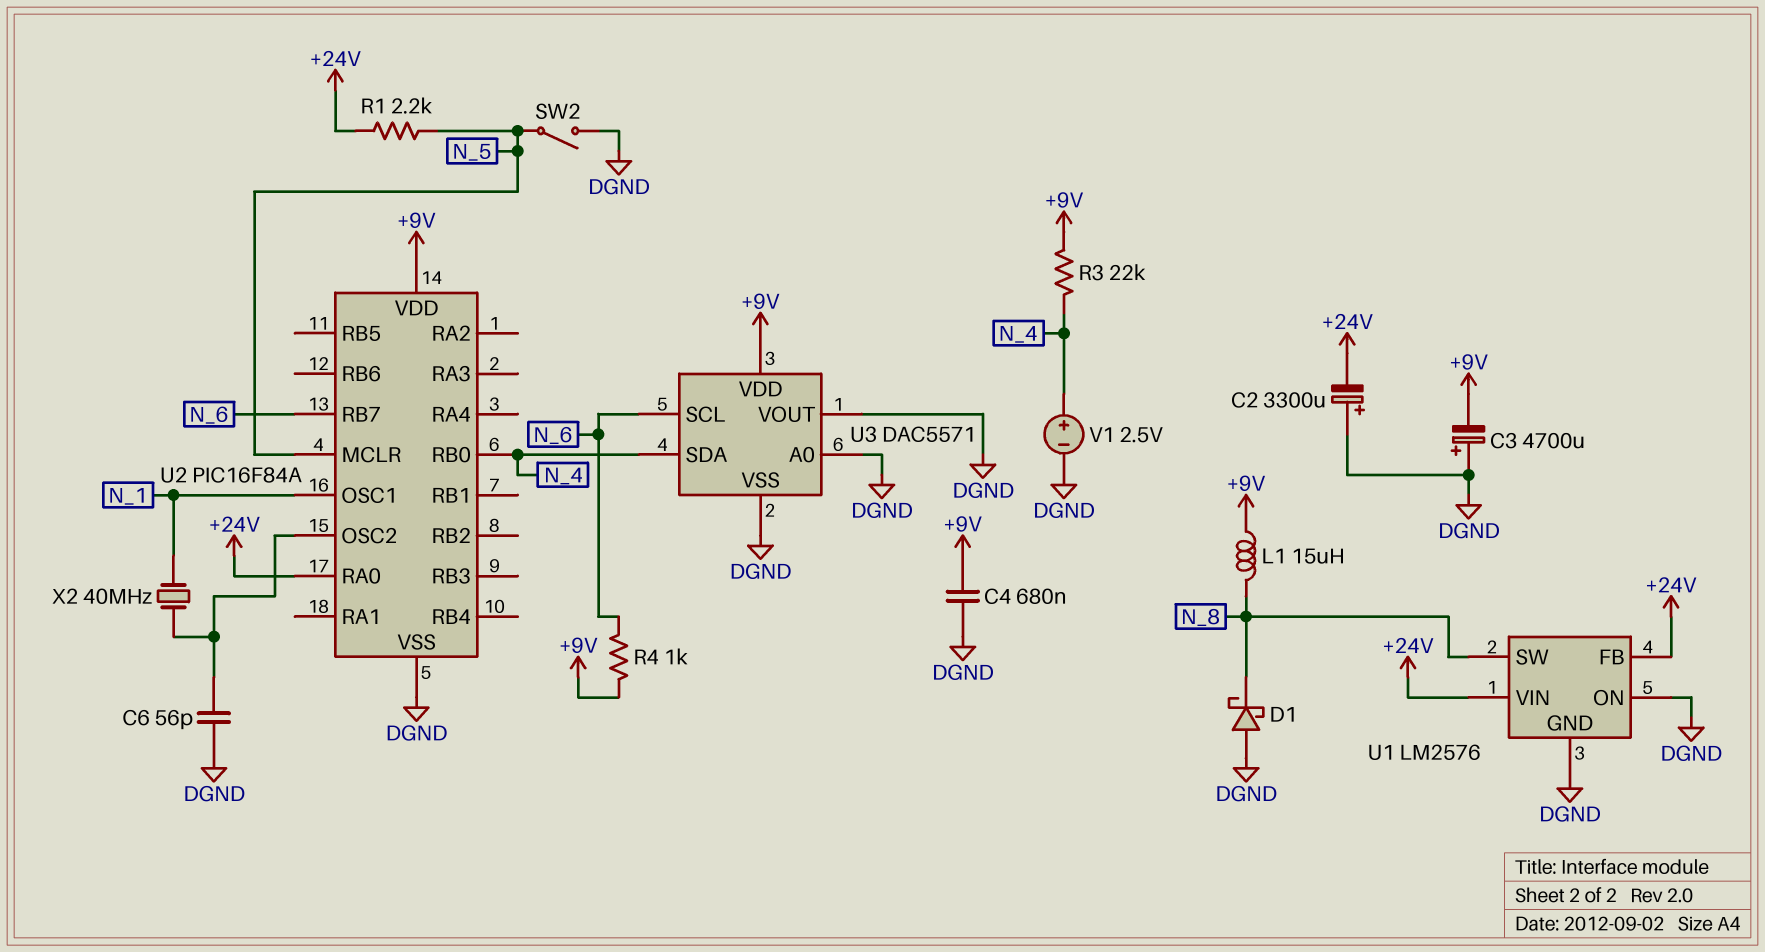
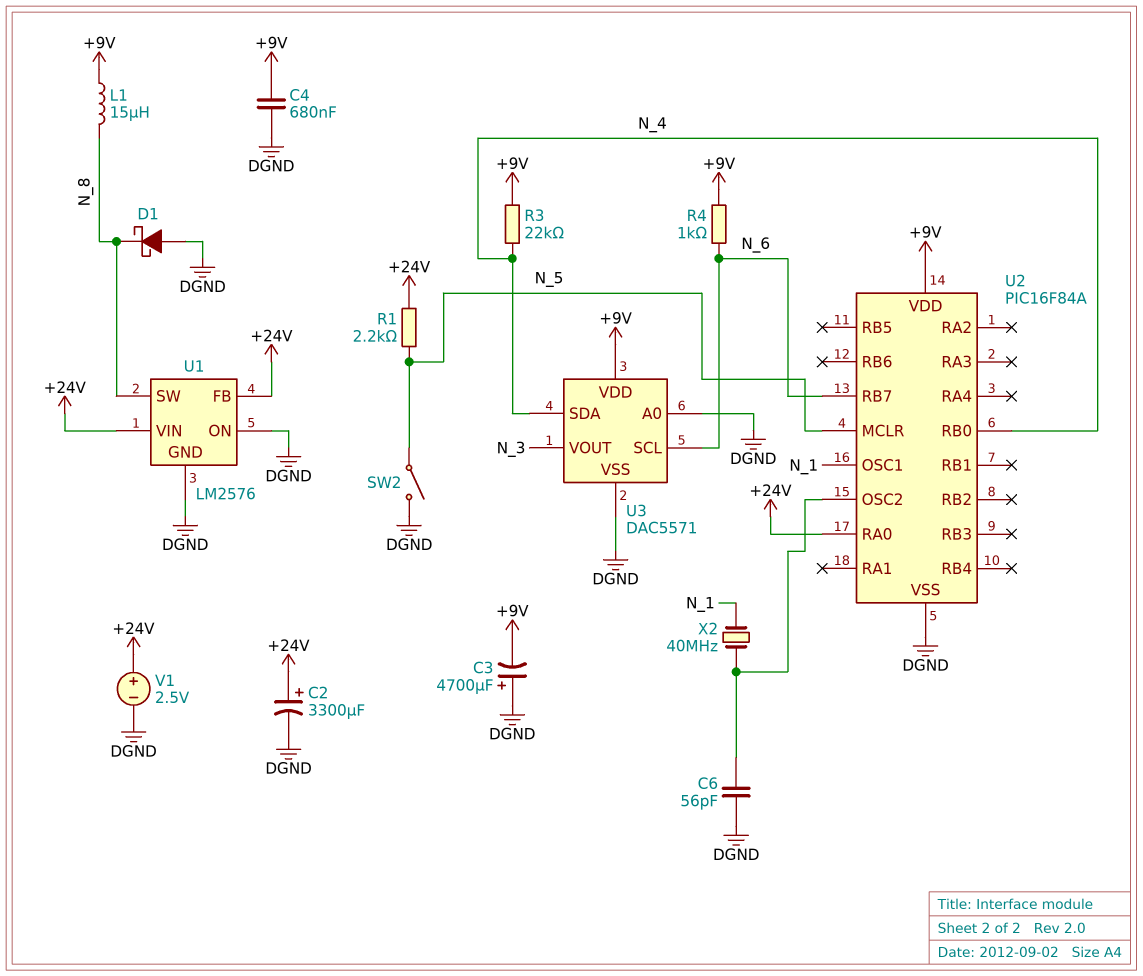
C2: 3300uF (plus DGND, minus +24V) -> 3300uF (plus +24V, minus DGND)
U3 pin VOUT: DGND -> N_3
V1: 2.5V (plus N_4, minus DGND) -> 2.5V (plus +24V, minus DGND)

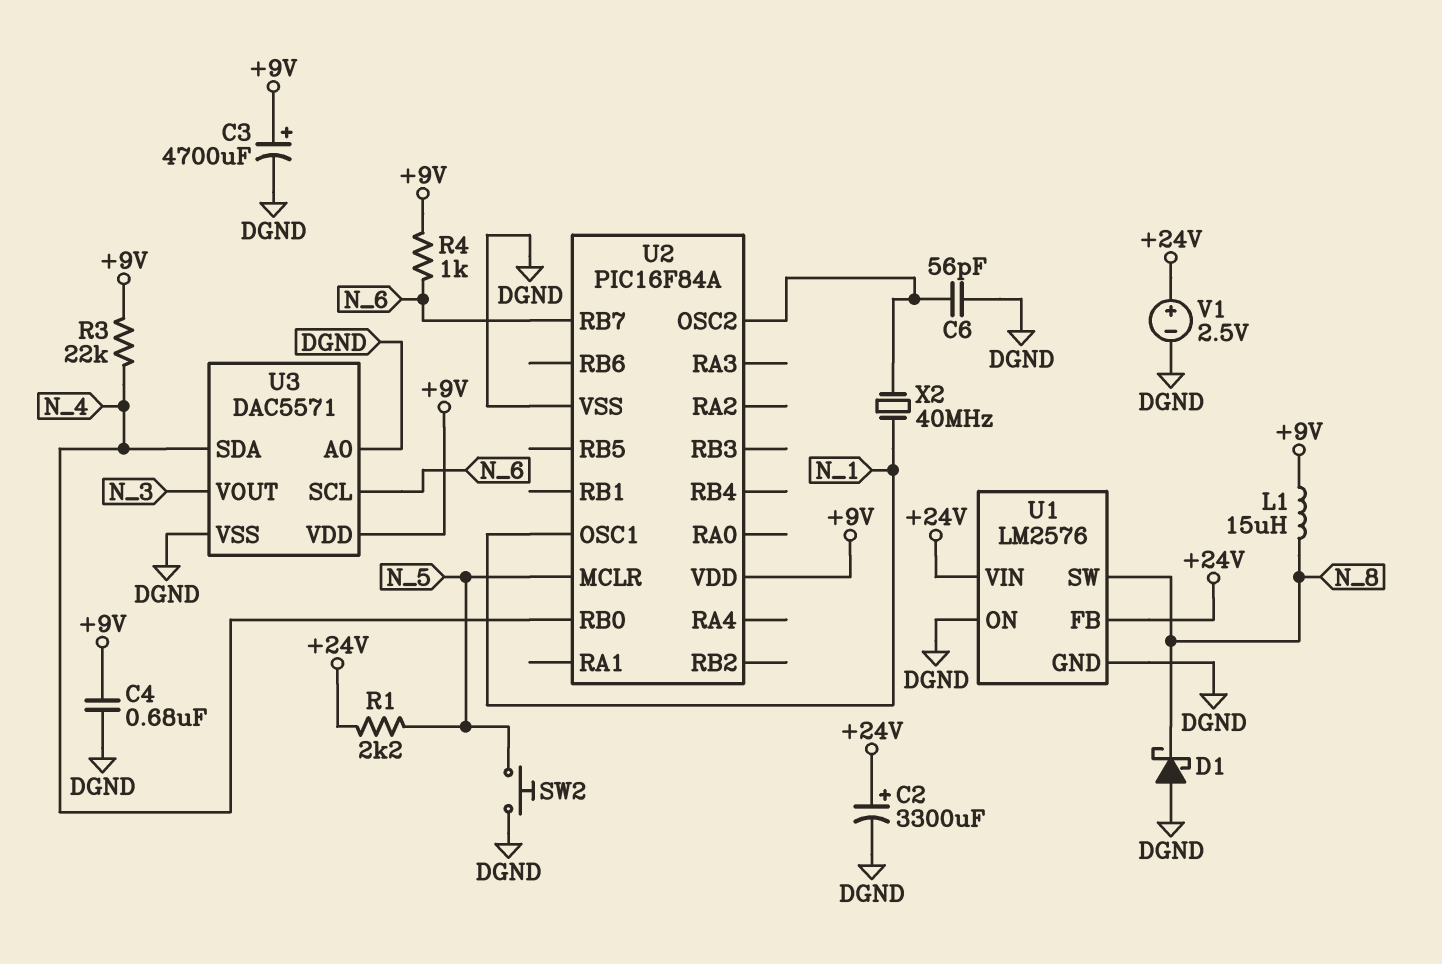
C3: 4700uF (plus DGND, minus +9V) -> 4700uF (plus +9V, minus DGND)
SW2: switch (DGND, N_5) -> button (DGND, N_5)
U2 pin RA0: +24V -> none

